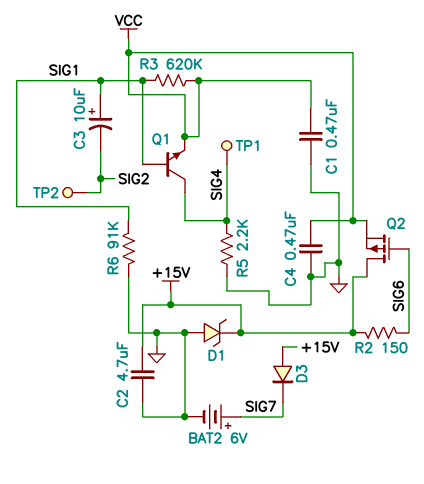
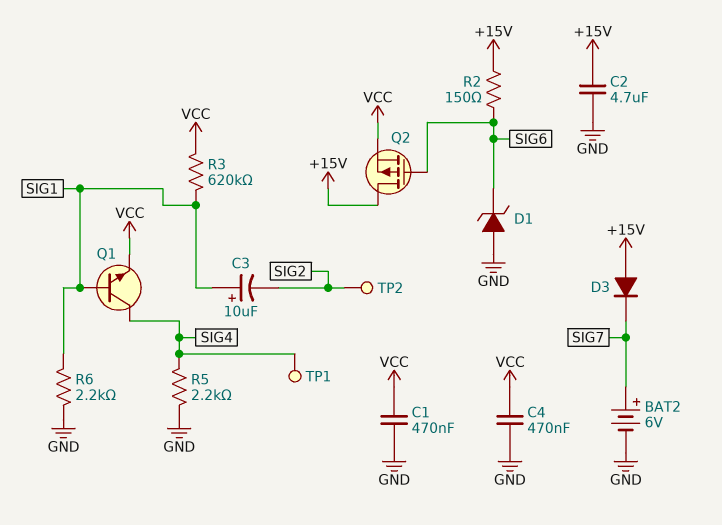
D1: zener (A GND, K +15V) -> zener (A GND, K SIG6)
R6: 91k (GND, SIG1) -> 2.2k (GND, SIG1)

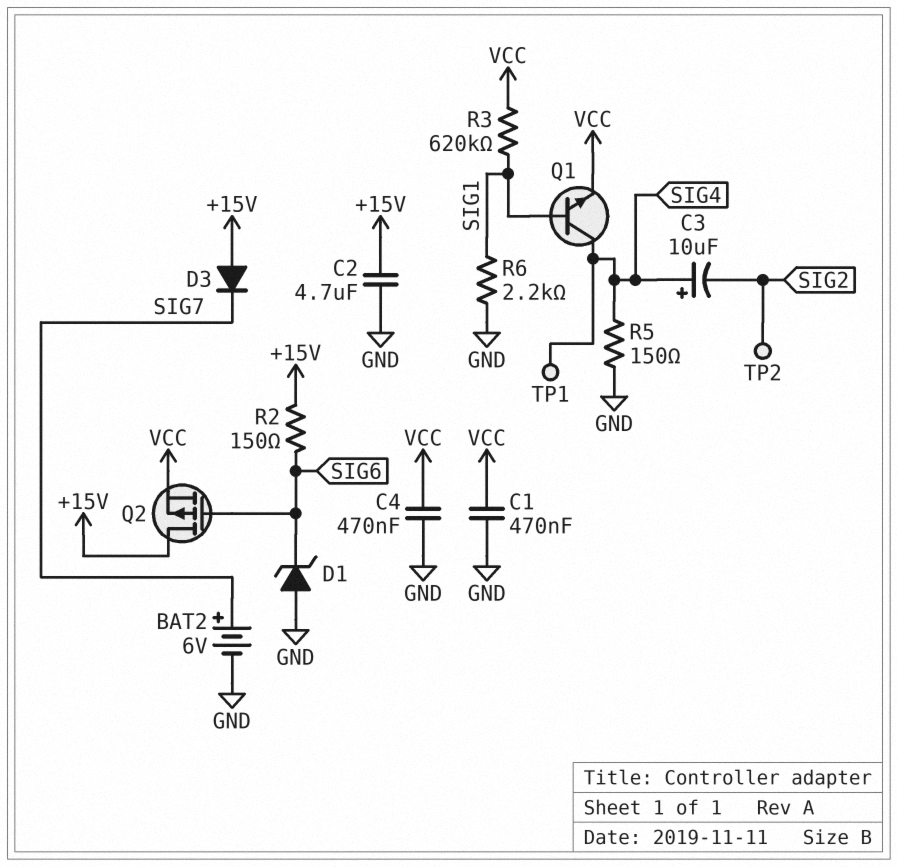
C3: 10uF (plus SIG1, minus SIG2) -> 10uF (plus SIG4, minus SIG2)
R5: 2.2k (GND, SIG4) -> 150 (GND, SIG4)

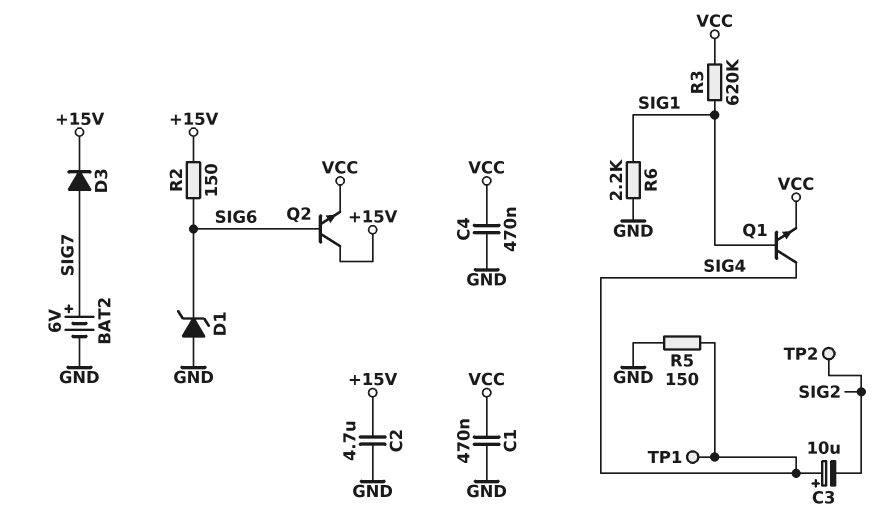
D3: diode (A +15V, K SIG7) -> diode (A SIG7, K +15V)
Q2: PMOS (G SIG6, D +15V, S VCC) -> NPN (B SIG6, C +15V, E VCC)

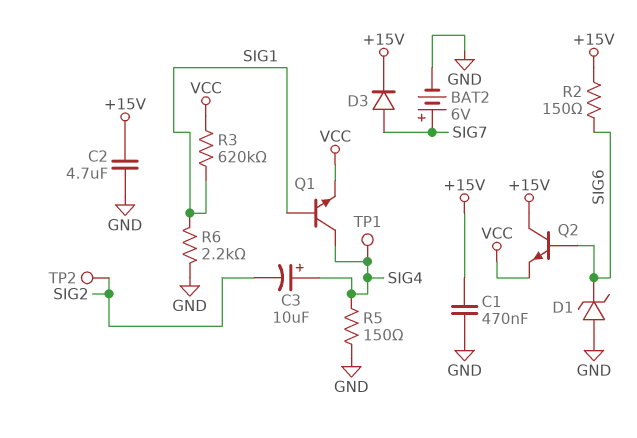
C1: 470nF (GND, VCC) -> 470nF (+15V, GND)
C4: 470nF (GND, VCC) -> none

